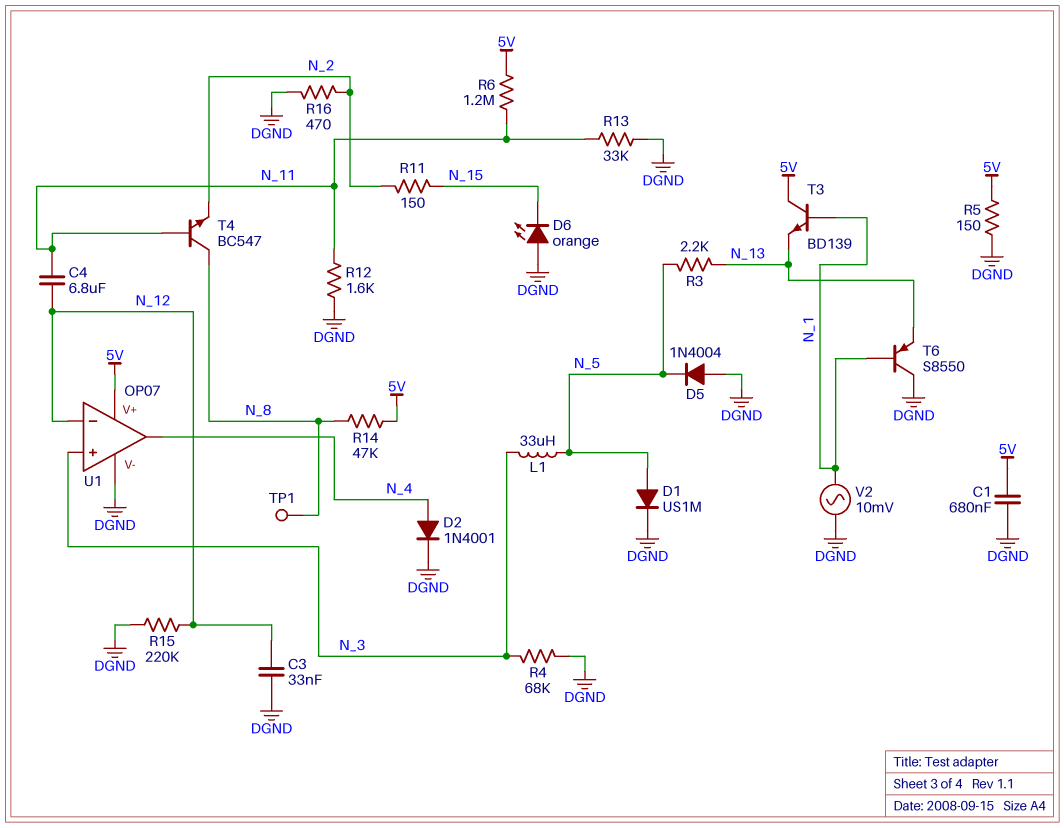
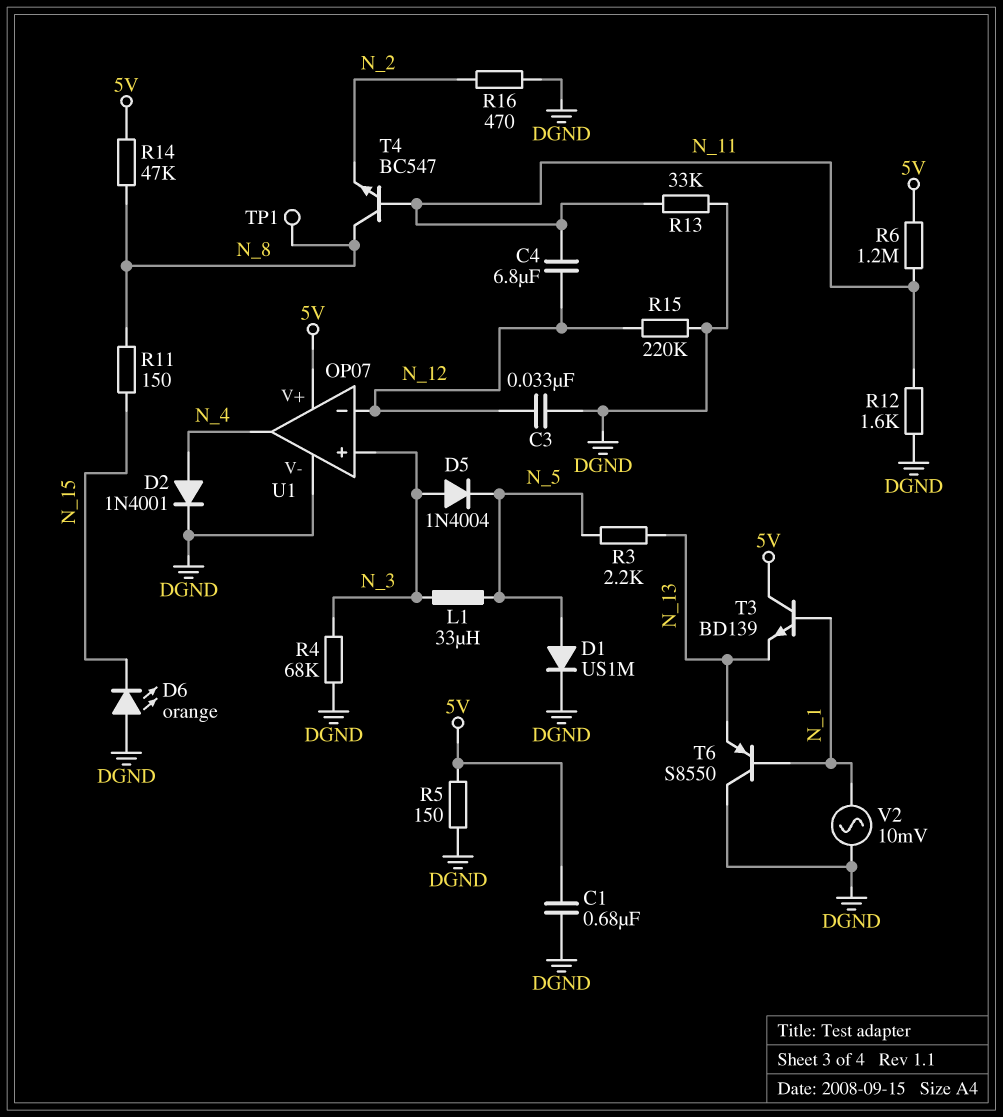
D5: diode 1N4004 (A DGND, K N_5) -> diode 1N4004 (A N_3, K N_5)
R11: 150 (N_2, N_15) -> 150 (N_8, N_15)

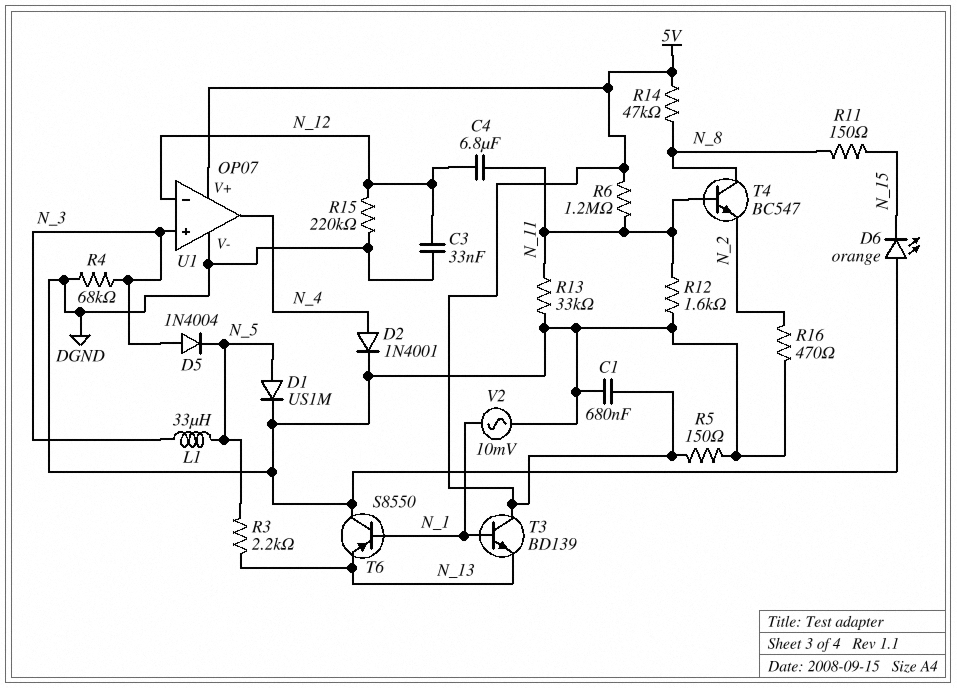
TP1: test point (N_8) -> none

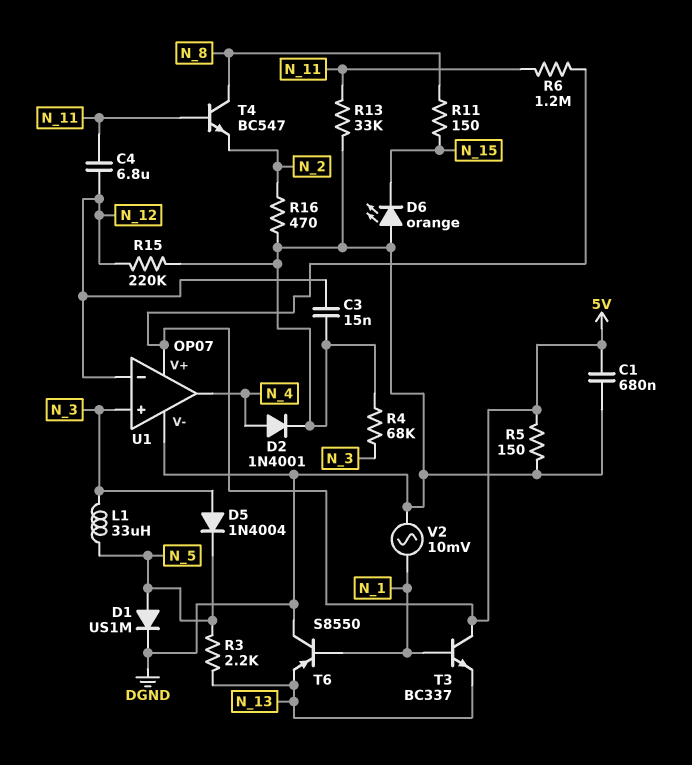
C3: 33nF (DGND, N_12) -> 15nF (DGND, N_12)
R12: 1.6k (DGND, N_11) -> none
R14: 47k (5V, N_8) -> none
T3: NPN BD139 (B N_1, C 5V, E N_13) -> NPN BC337 (B N_1, C 5V, E N_13)

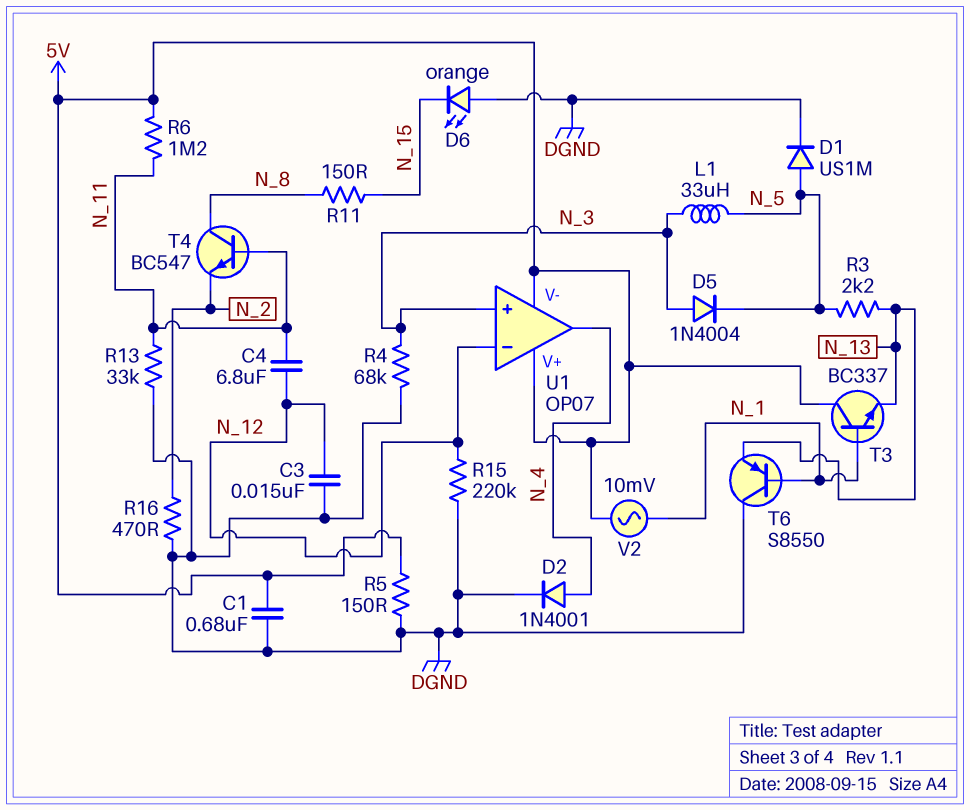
U1 pin V-: DGND -> 5V
V2: AC 10mV (DGND, N_1) -> AC 10mV (5V, N_1)

